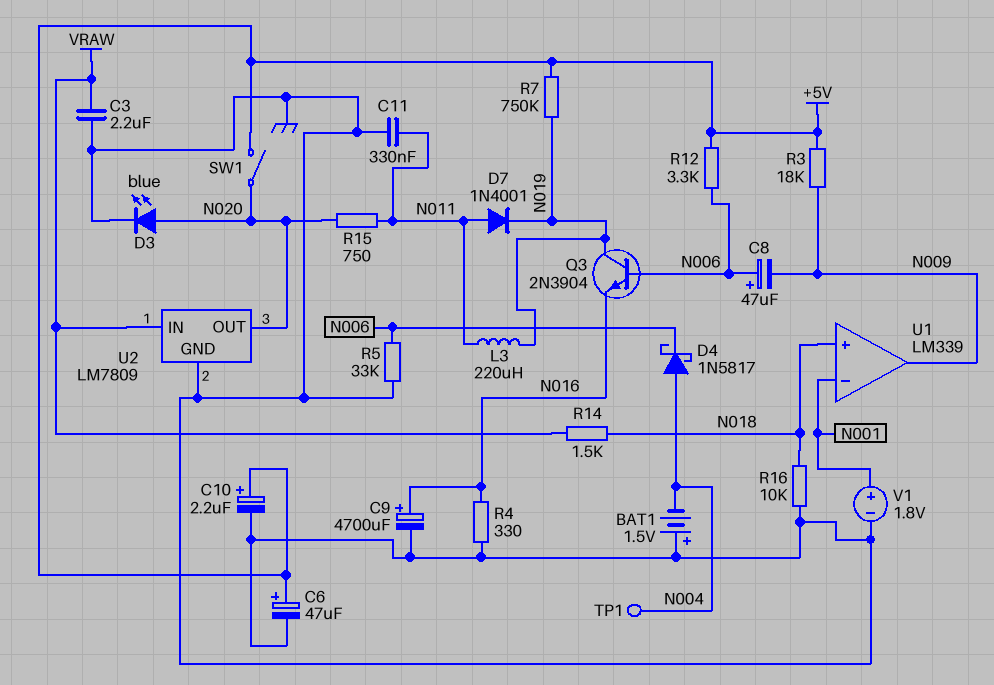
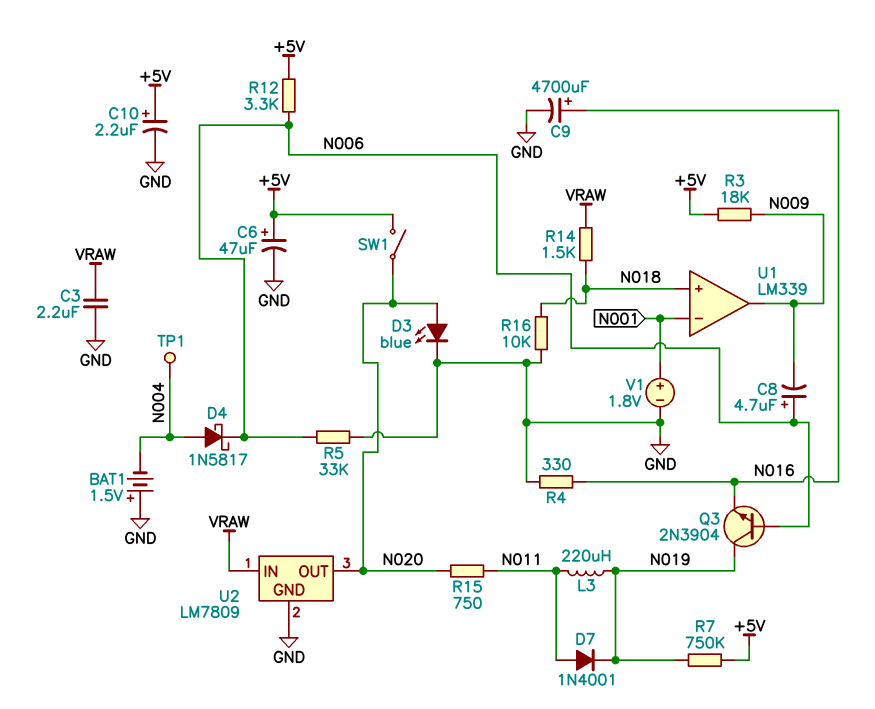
C8: 47uF (plus N006, minus N009) -> 4.7uF (plus N006, minus N009)
C11: 330nF (GND, N011) -> none

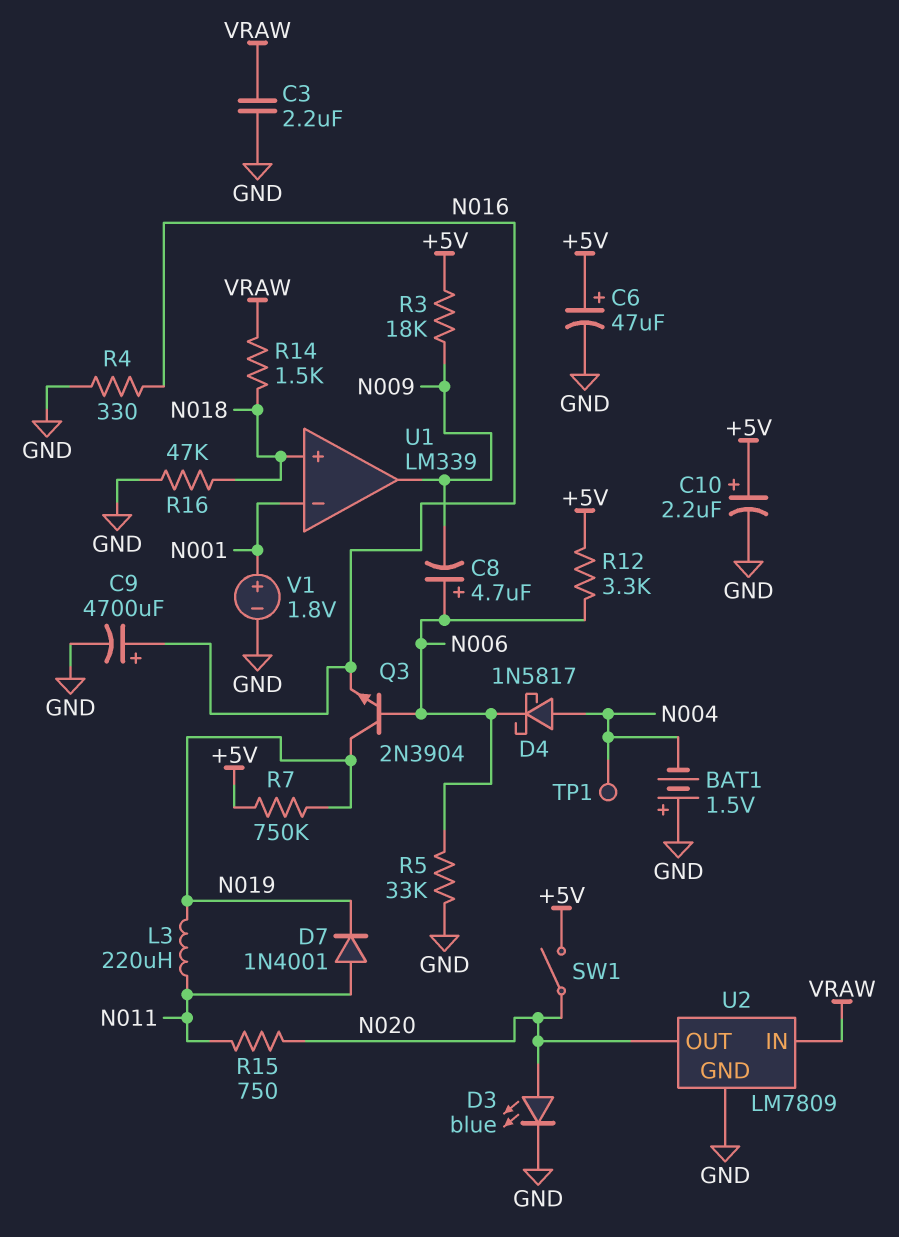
R16: 10k (GND, N018) -> 47k (GND, N018)

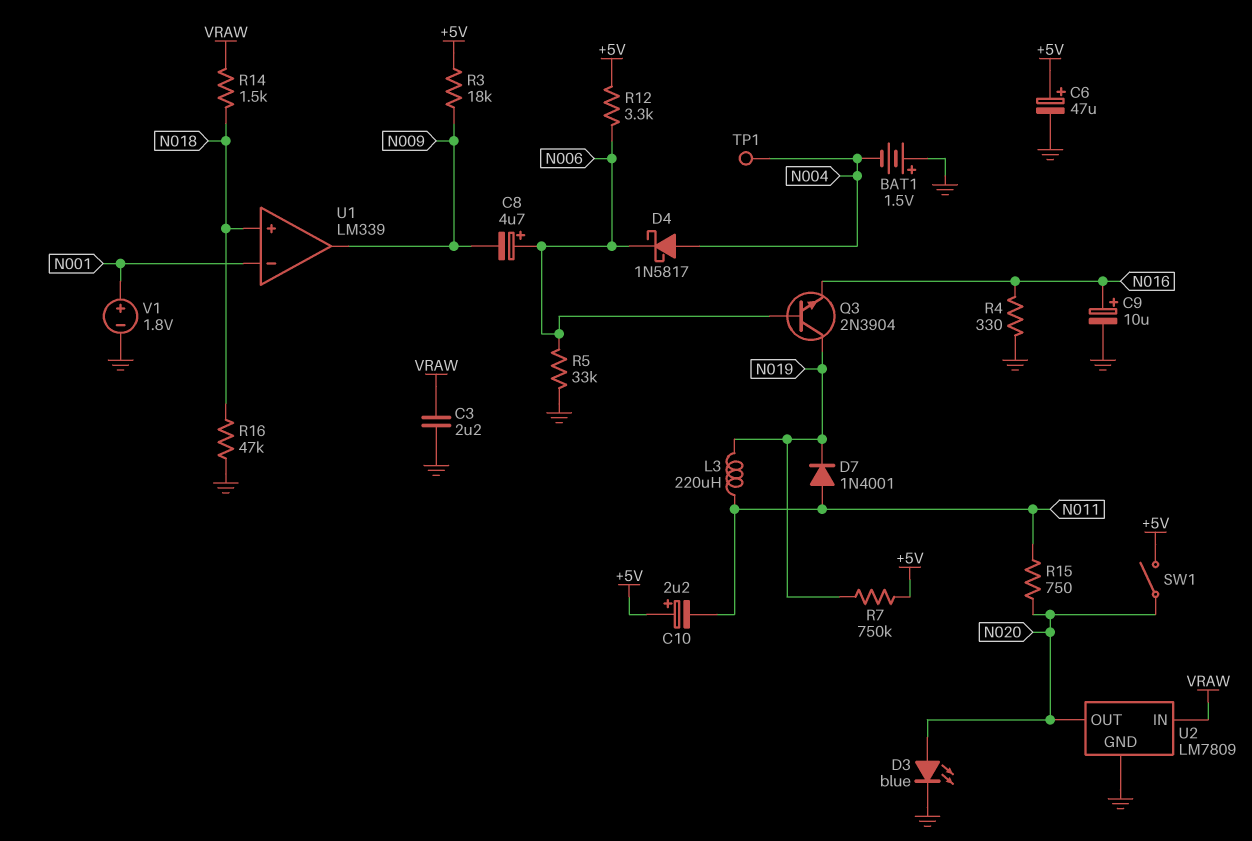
C9: 4700uF (plus N016, minus GND) -> 10uF (plus N016, minus GND)
C10: 2.2uF (plus +5V, minus GND) -> 2.2uF (plus +5V, minus N011)

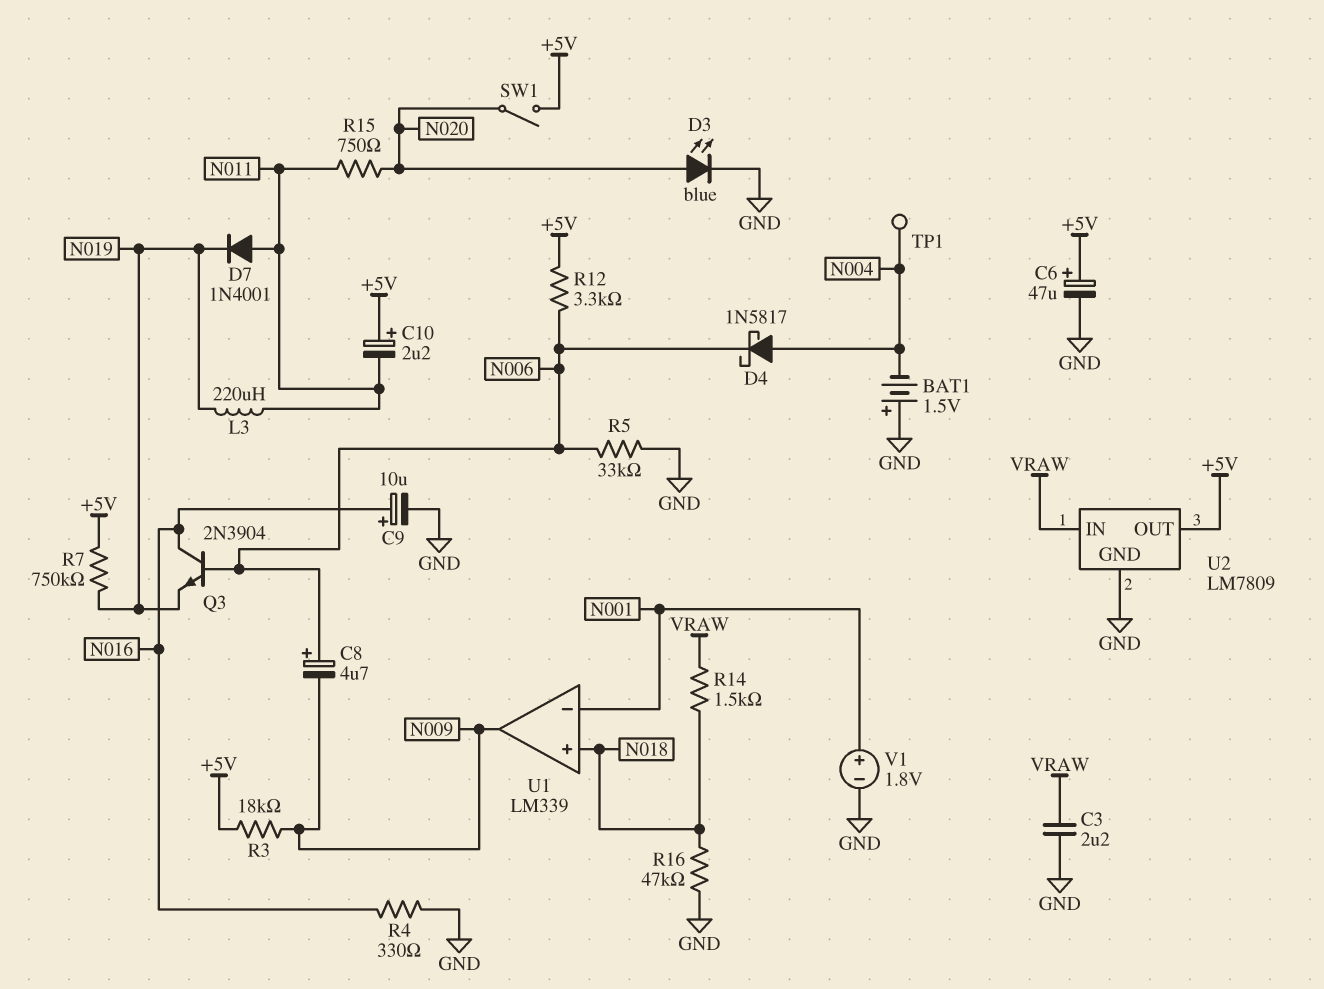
Q3: NPN 2N3904 (B N006, C N019, E N016) -> NPN 2N3904 (B N006, C N016, E N019)
U2 pin OUT: N020 -> +5V

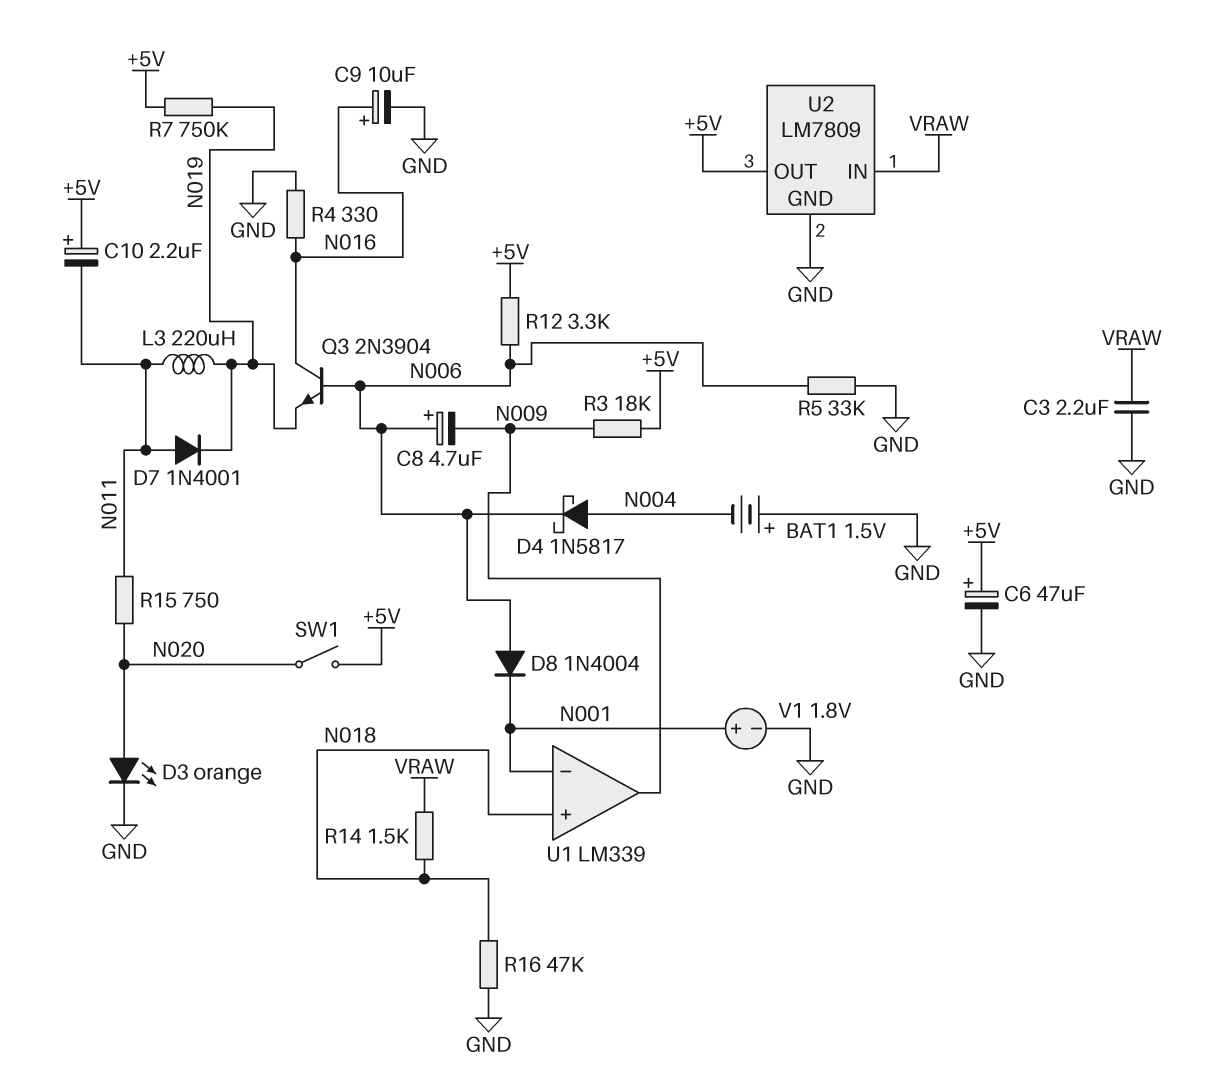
D3: LED blue (A N020, K GND) -> LED orange (A N020, K GND)
D8: none -> diode 1N4004 (A N006, K N001)
TP1: test point (N004) -> none

